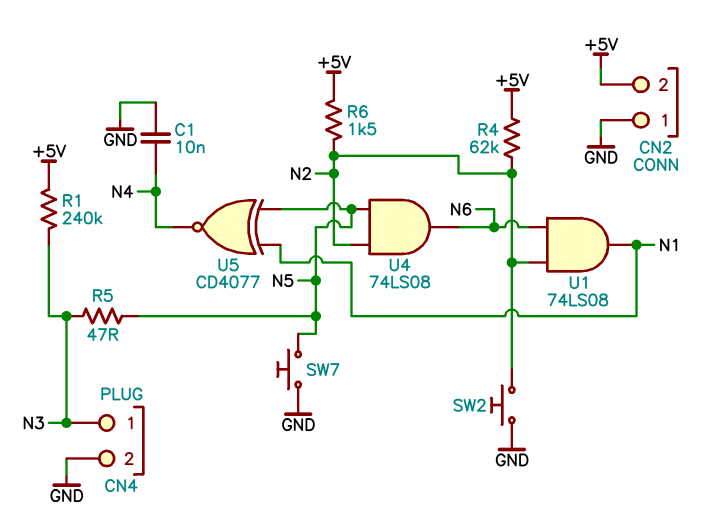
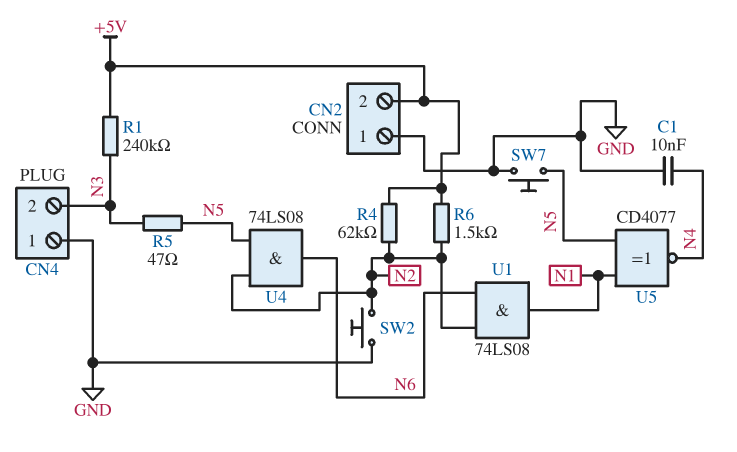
CN4 pin 1: N3 -> GND
CN4 pin 2: GND -> N3

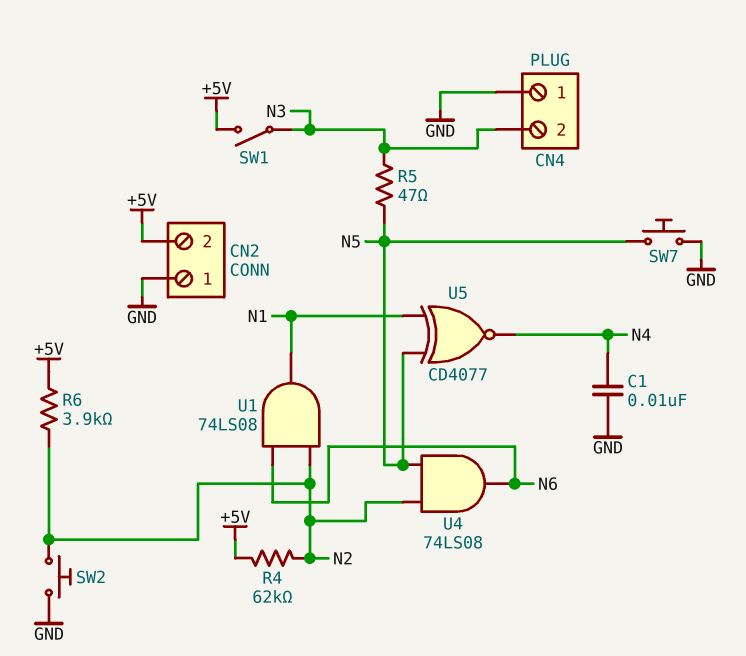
R1: 240k (+5V, N3) -> none
R6: 1.5k (+5V, N2) -> 3.9k (+5V, N2)
SW1: none -> switch (+5V, N3)

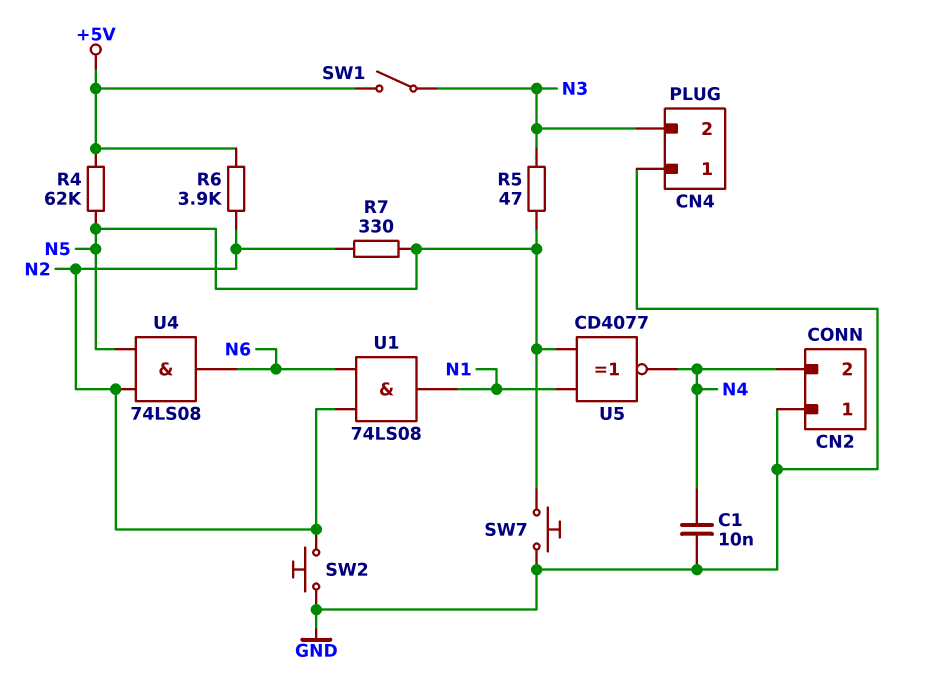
CN2 pin 2: +5V -> N4
R4: 62k (+5V, N2) -> 62k (+5V, N5)
R7: none -> 330 (N2, N5)

